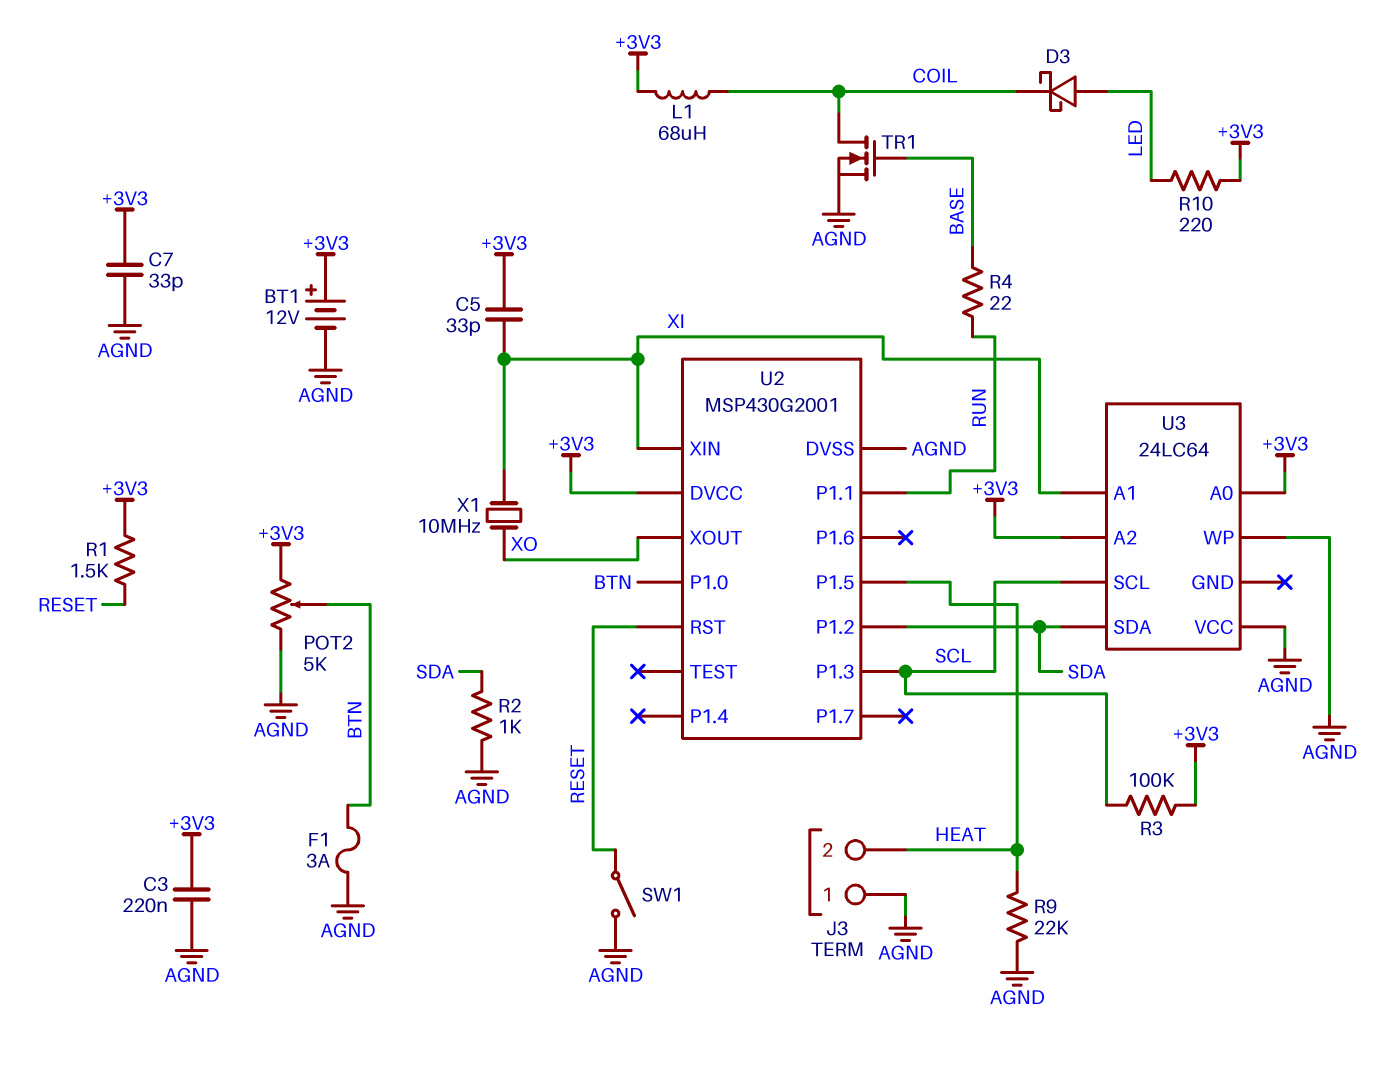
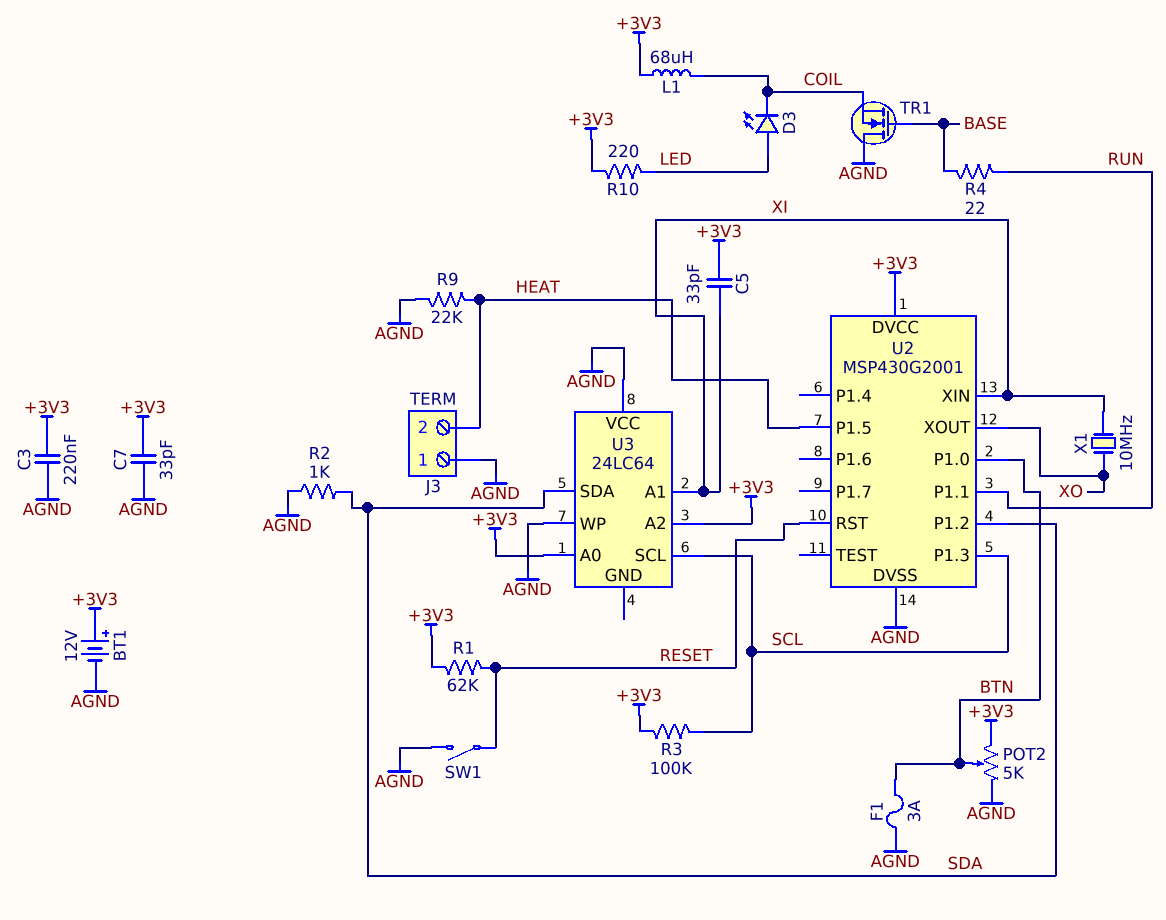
D3: schottky (A LED, K COIL) -> LED (A LED, K COIL)
R1: 1.5k (+3V3, RESET) -> 62k (+3V3, RESET)
TR1: NMOS (G BASE, D COIL, S AGND) -> NMOS (G BASE, D AGND, S COIL)

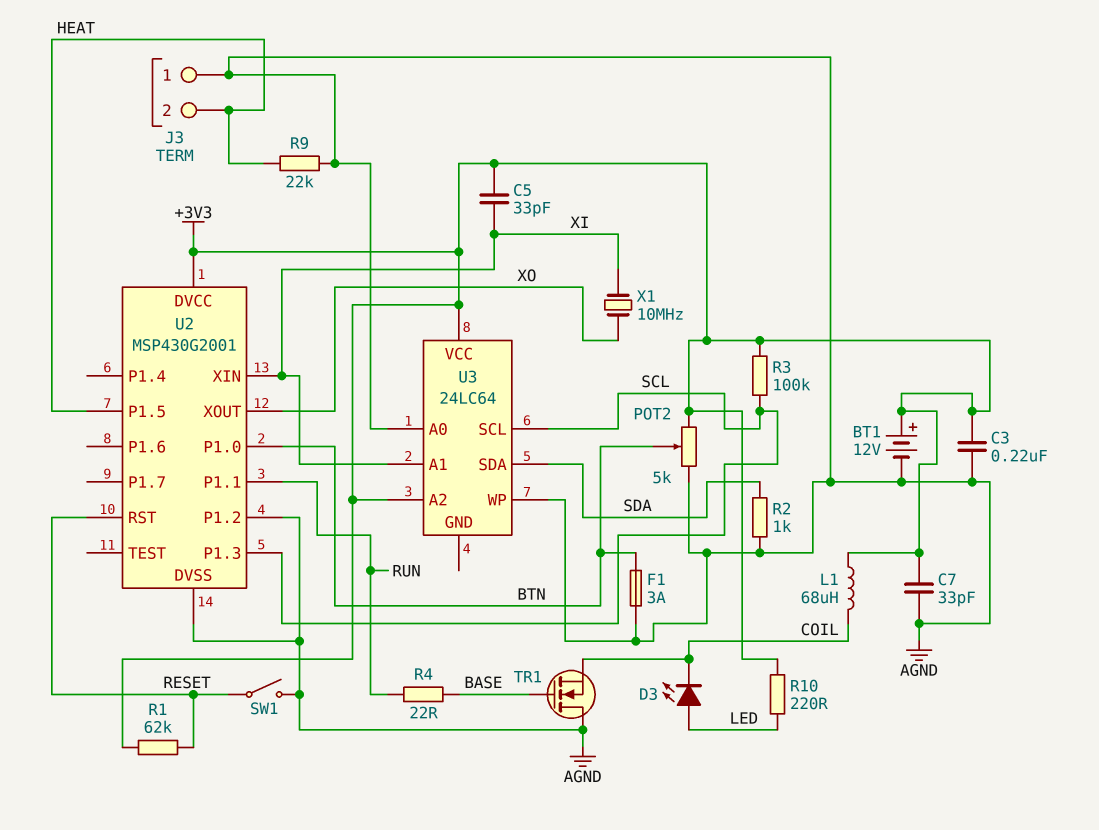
U2 pin P1.2: SDA -> AGND
U3 pin A0: +3V3 -> AGND
U3 pin VCC: AGND -> +3V3

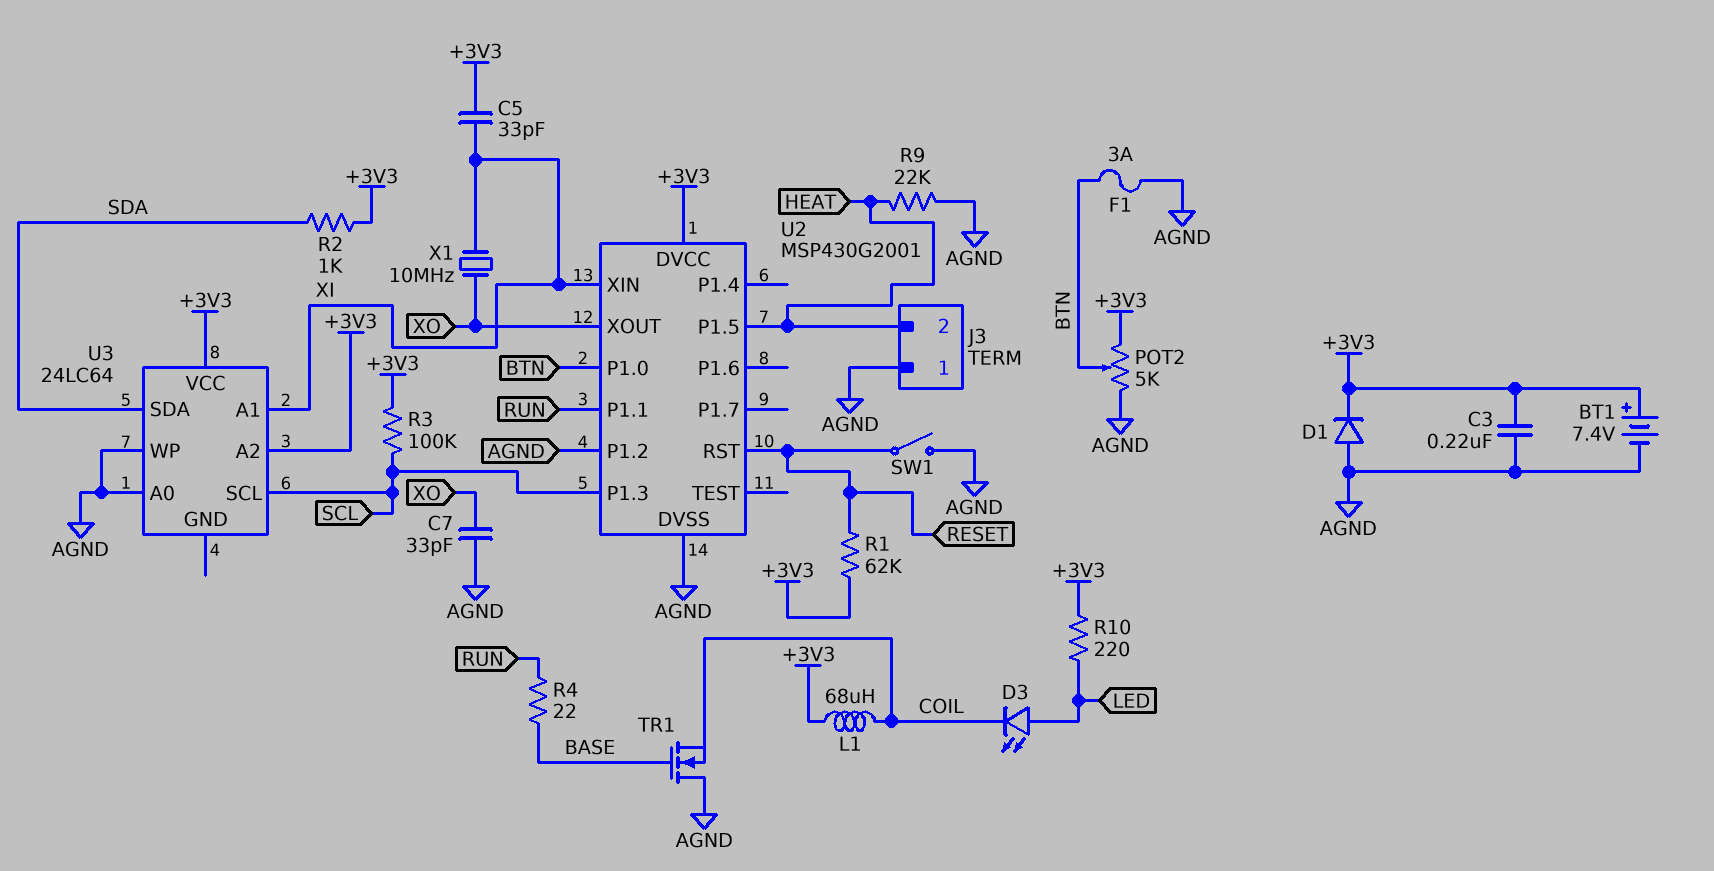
BT1: 12V (plus +3V3, minus AGND) -> 7.4V (plus +3V3, minus AGND)
C7: 33pF (+3V3, AGND) -> 33pF (AGND, XO)
D1: none -> diode (A AGND, K +3V3)
R2: 1k (AGND, SDA) -> 1k (+3V3, SDA)

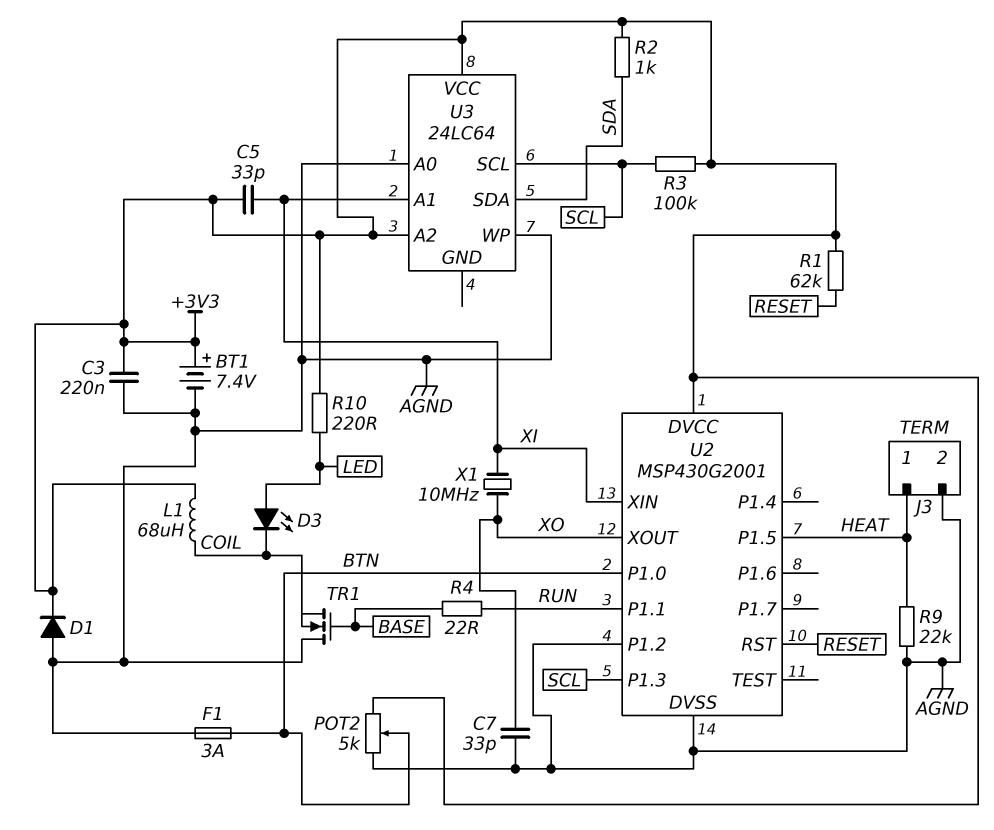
J3 pin 1: AGND -> HEAT
J3 pin 2: HEAT -> AGND
SW1: switch (AGND, RESET) -> none

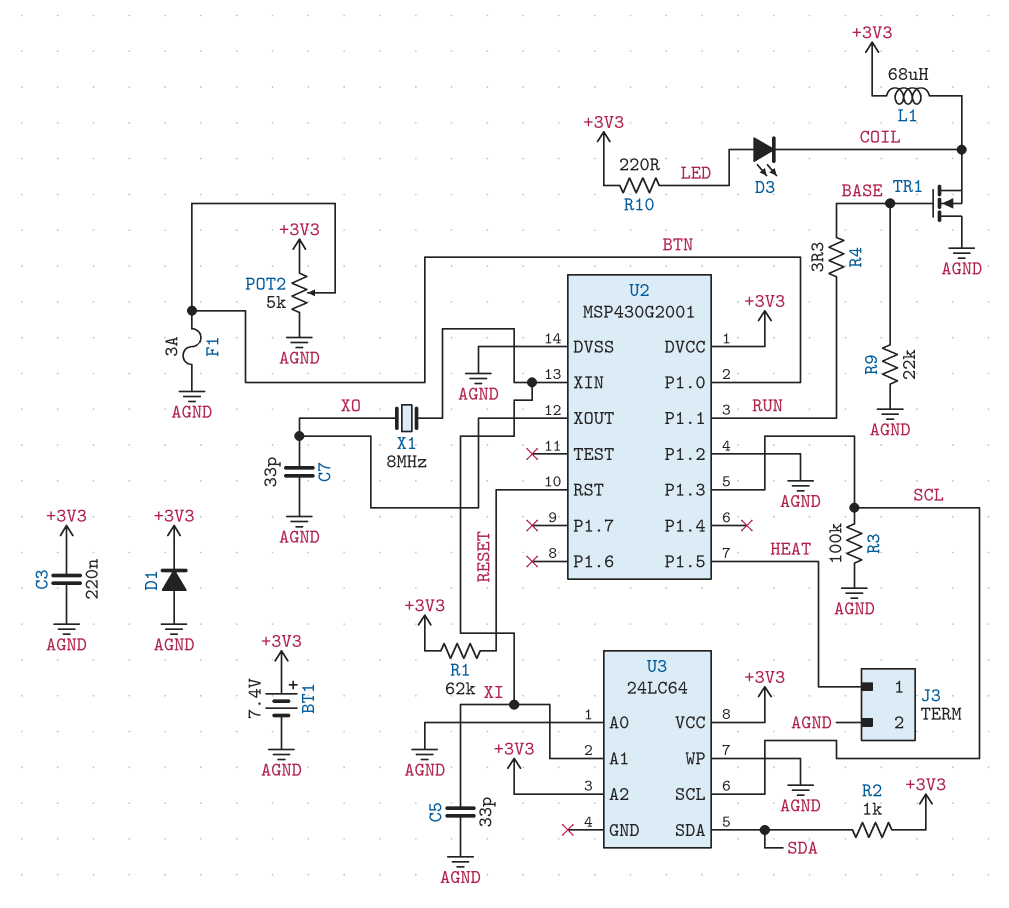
C5: 33pF (+3V3, XI) -> 33pF (AGND, XI)
R3: 100k (+3V3, SCL) -> 100k (AGND, SCL)
R4: 22 (BASE, RUN) -> 3.3 (BASE, RUN)
R9: 22k (AGND, HEAT) -> 22k (AGND, BASE)
X1: 10MHz (XI, XO) -> 8MHz (XI, XO)

